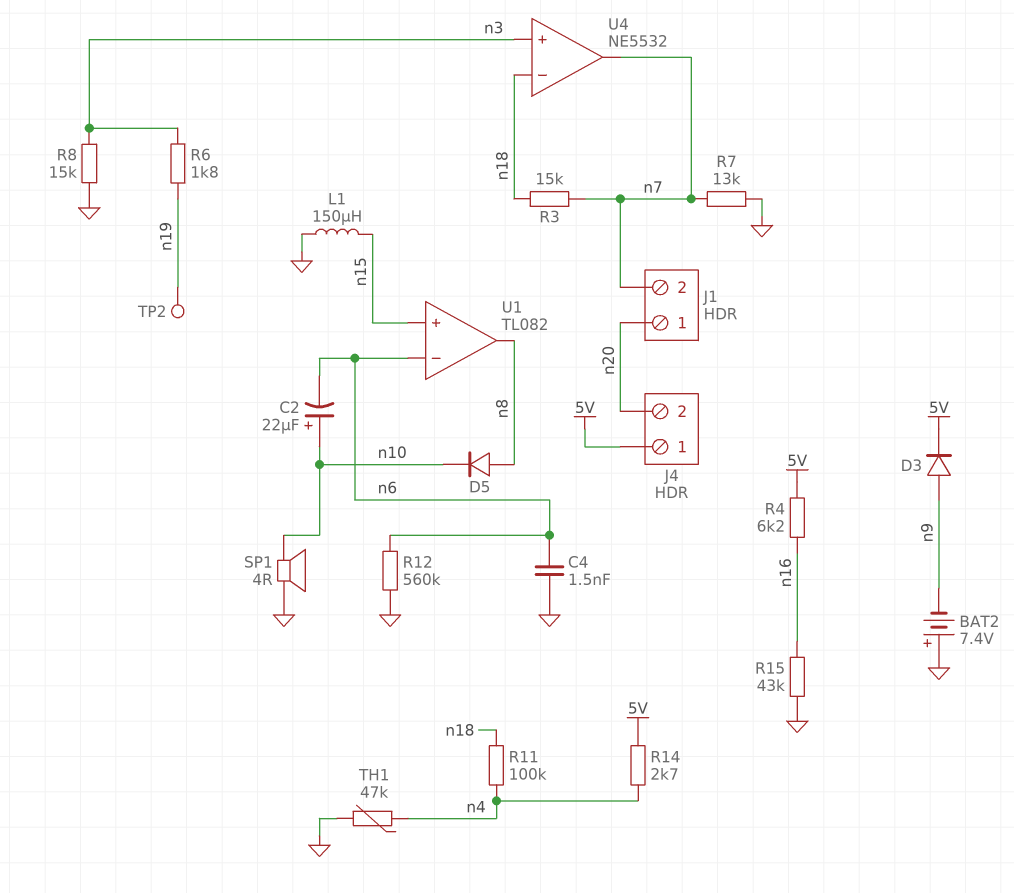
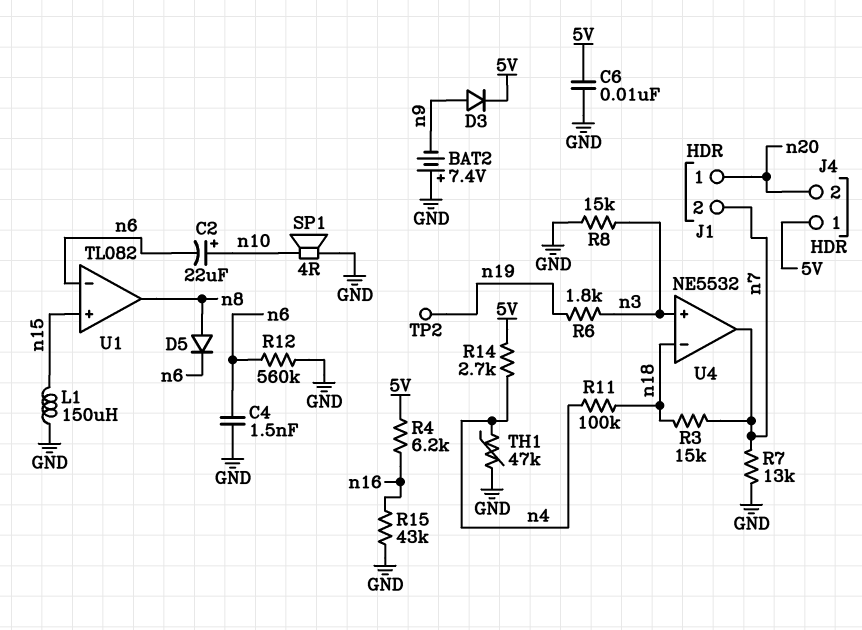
C6: none -> 10nF (5V, GND)
D5: diode (A n8, K n10) -> diode (A n8, K n6)

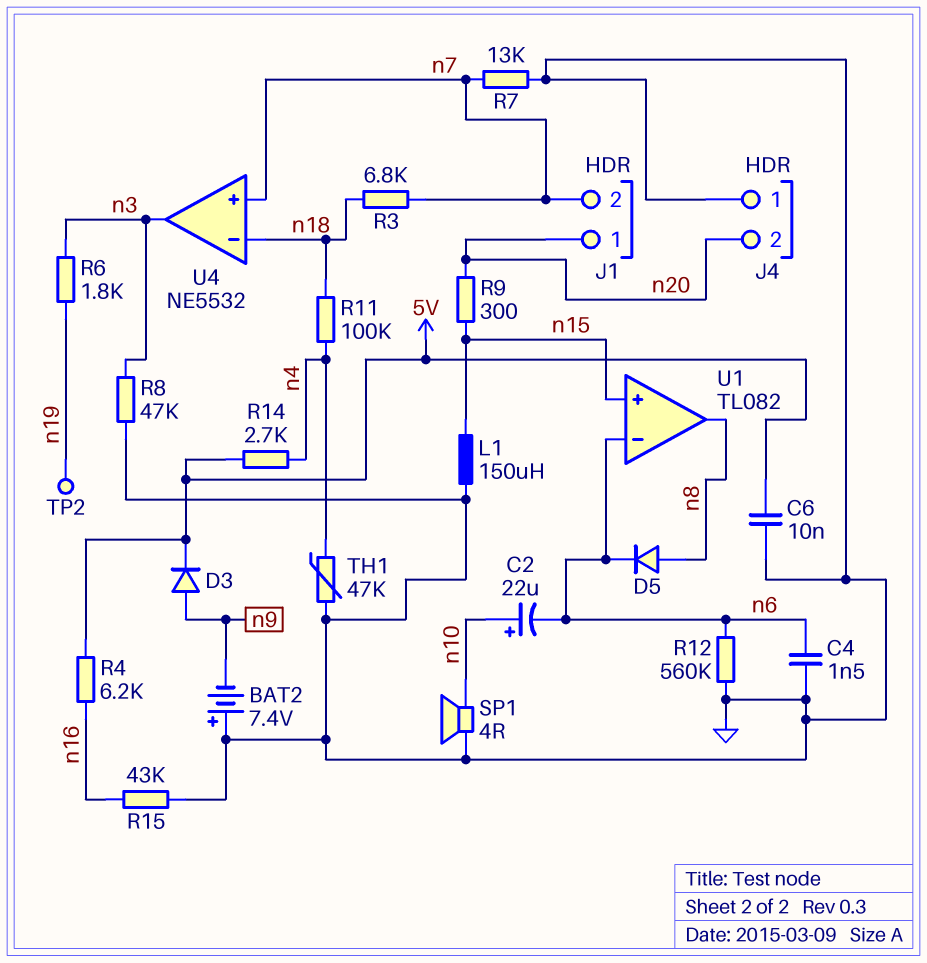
J4 pin 1: 5V -> GND
R3: 15k (n7, n18) -> 6.8k (n7, n18)
R8: 15k (GND, n3) -> 47k (GND, n3)
R9: none -> 300 (n15, n20)
U4 pin in+: n3 -> n7
U4 pin out: n7 -> n3

